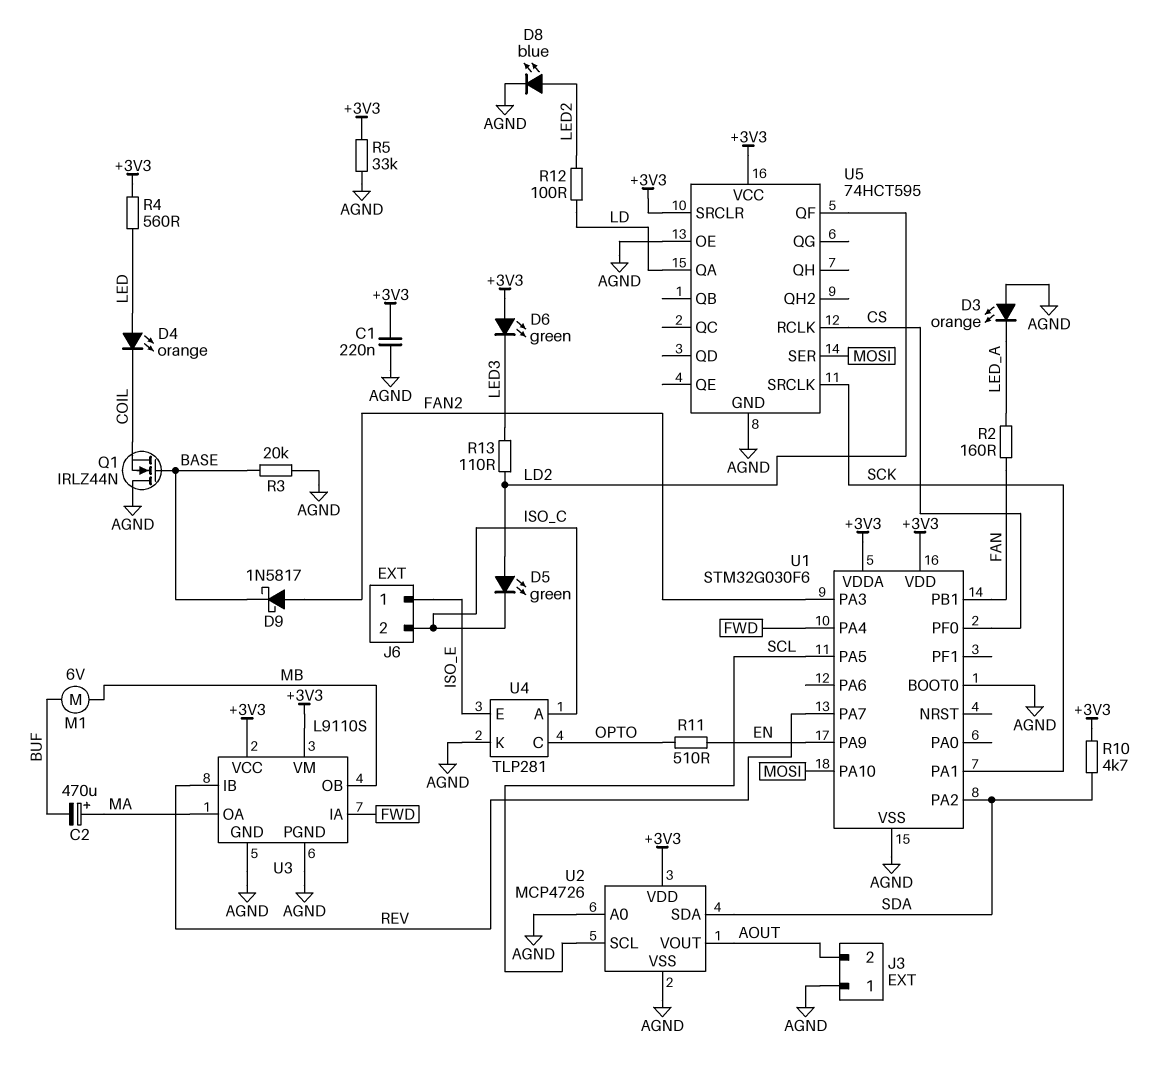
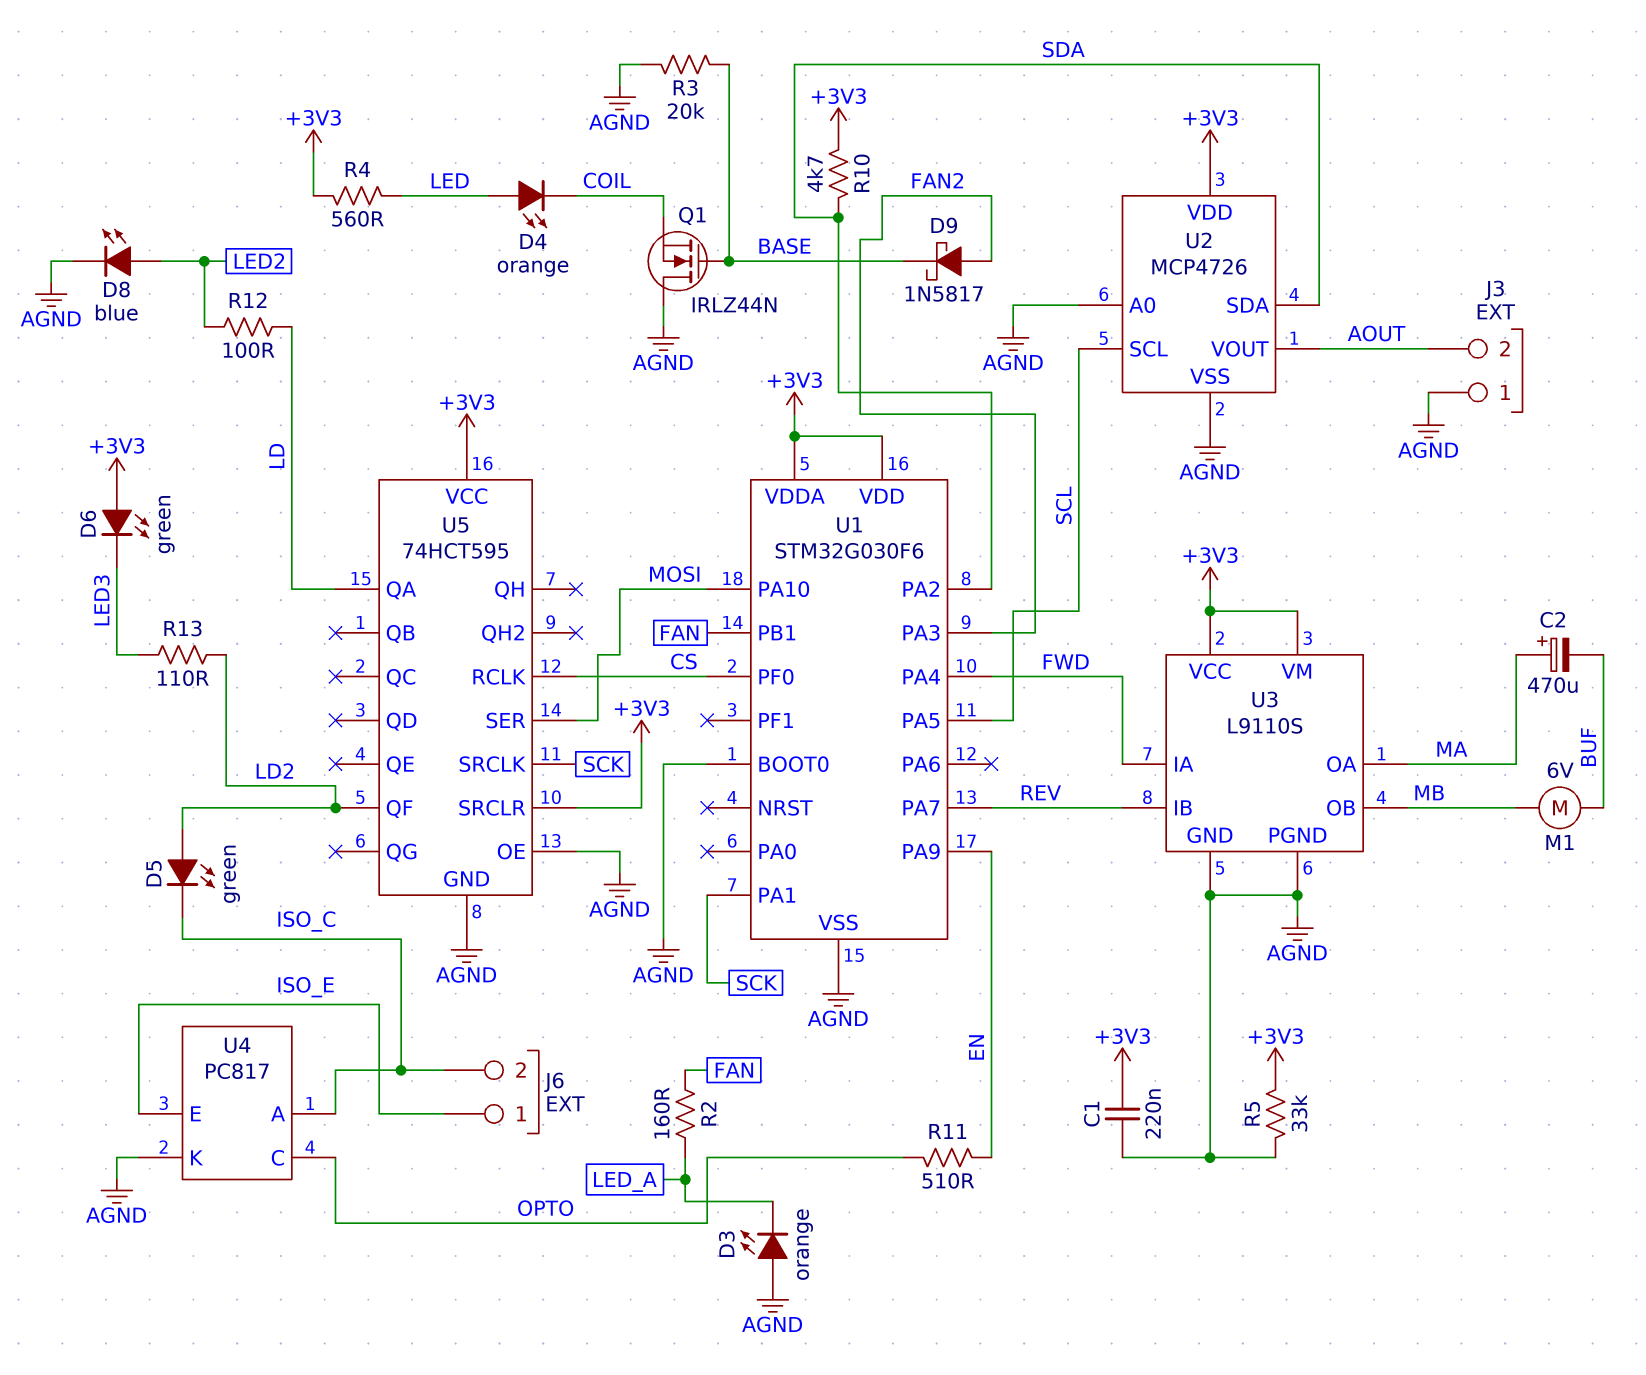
U4: TLP281 -> PC817

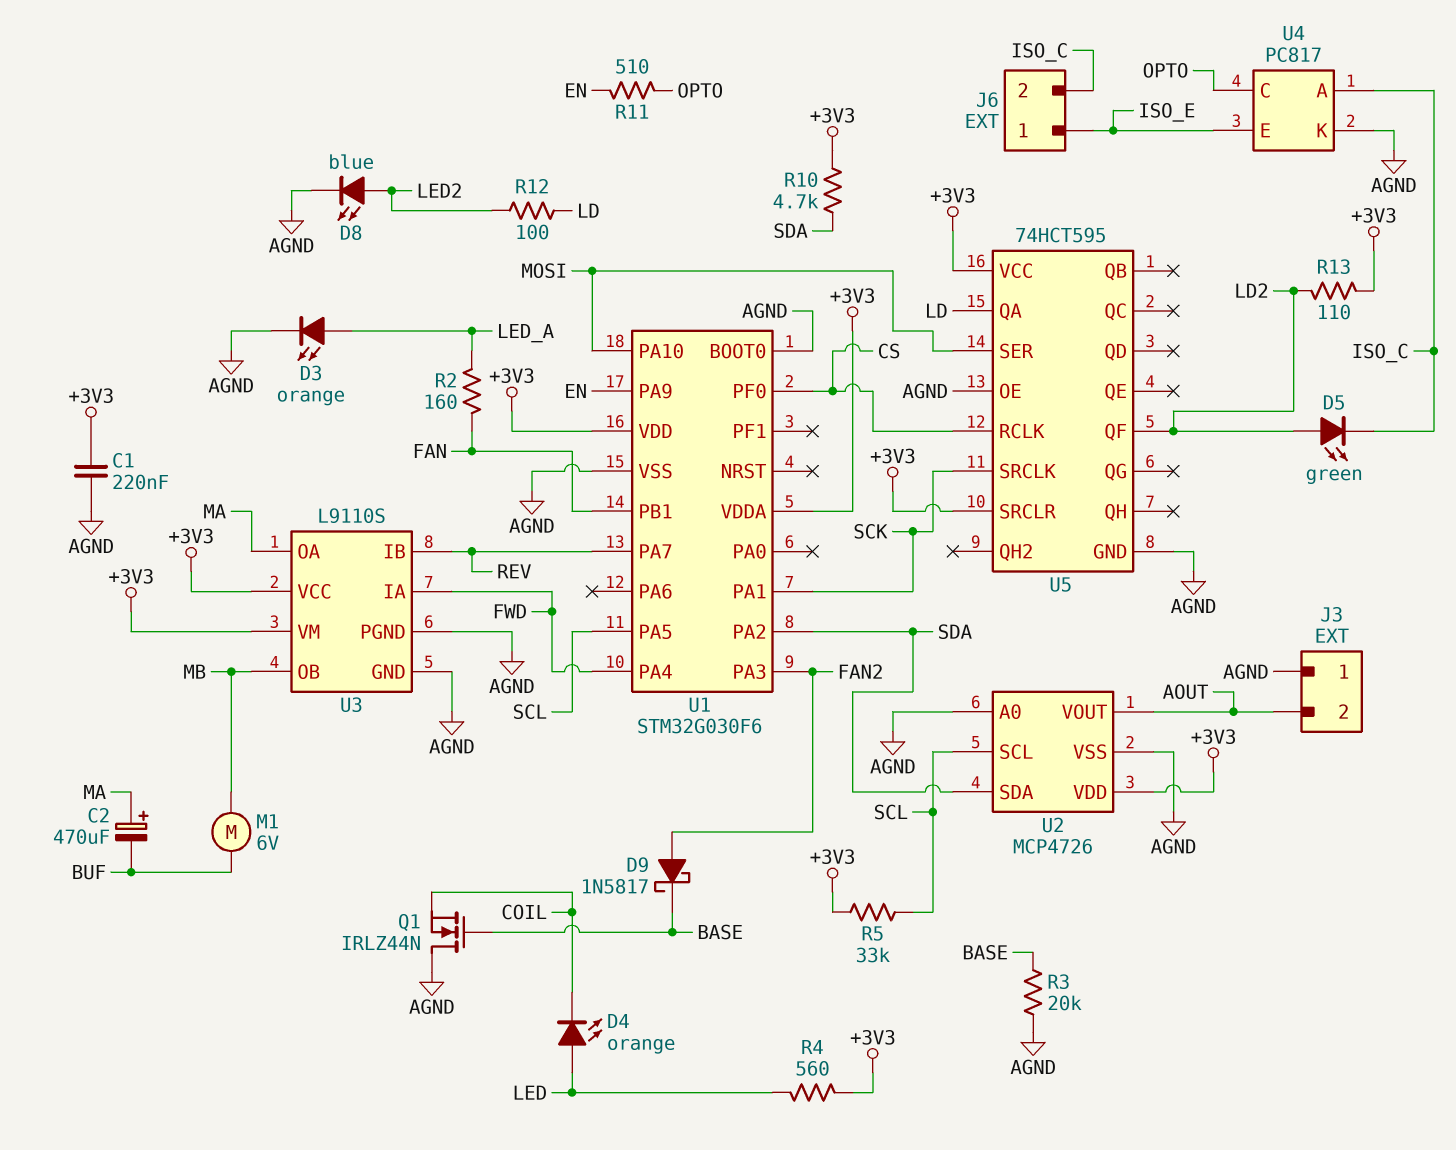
D3: LED orange (A AGND, K LED_A) -> LED orange (A LED_A, K AGND)
D6: LED green (A +3V3, K LED3) -> none
R5: 33k (+3V3, AGND) -> 33k (+3V3, SCL)
R13: 110 (LD2, LED3) -> 110 (+3V3, LD2)

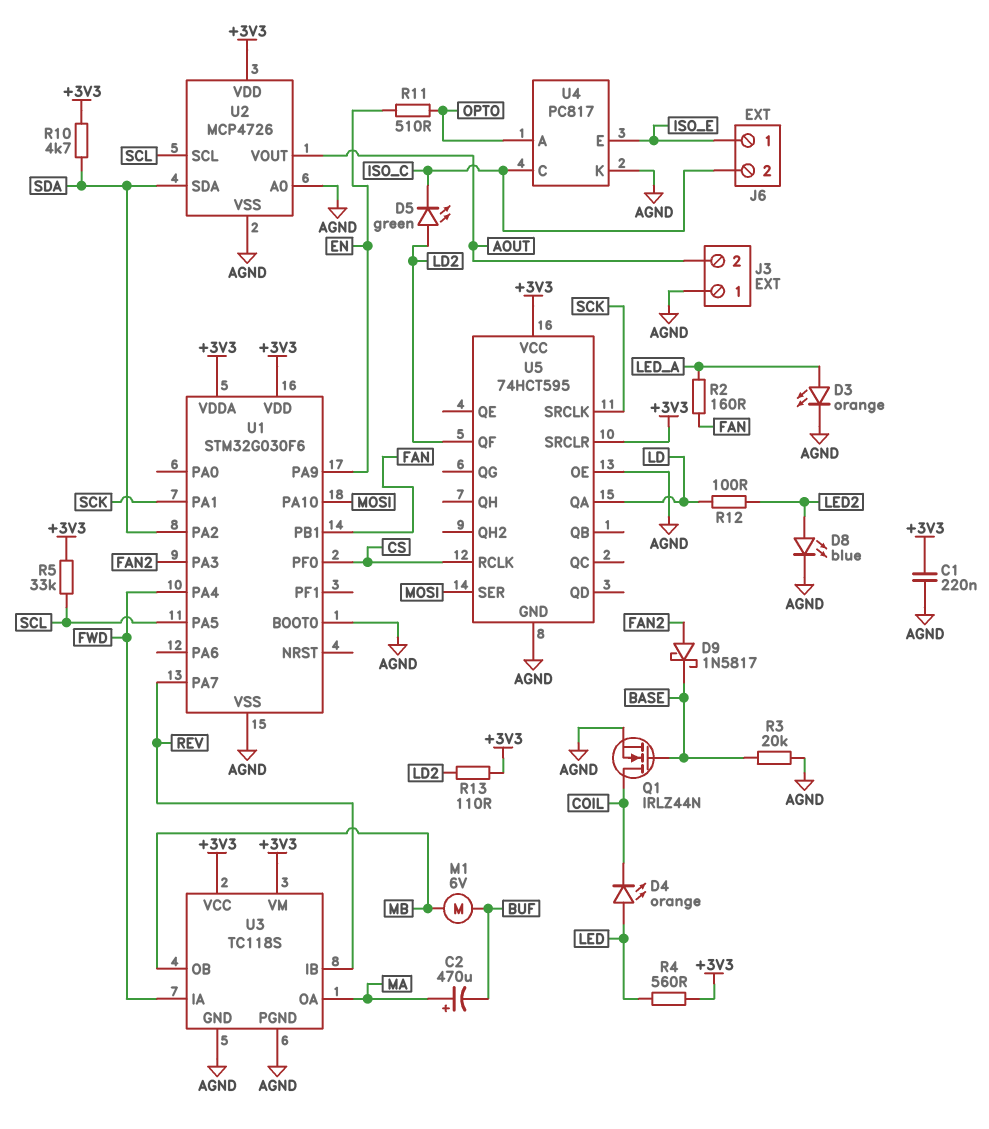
Q1: NMOS IRLZ44N (G BASE, D AGND, S COIL) -> NMOS IRLZ44N (G BASE, D COIL, S AGND)
U3: L9110S -> TC118S
U4 pin A: ISO_C -> OPTO
U4 pin C: OPTO -> ISO_C

